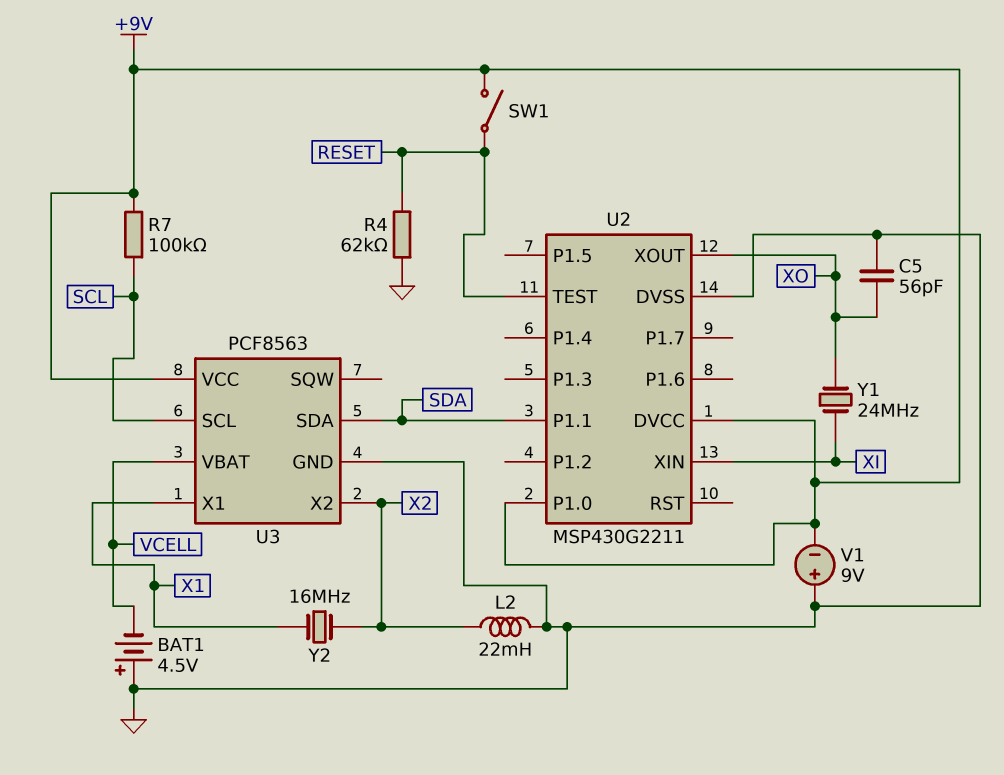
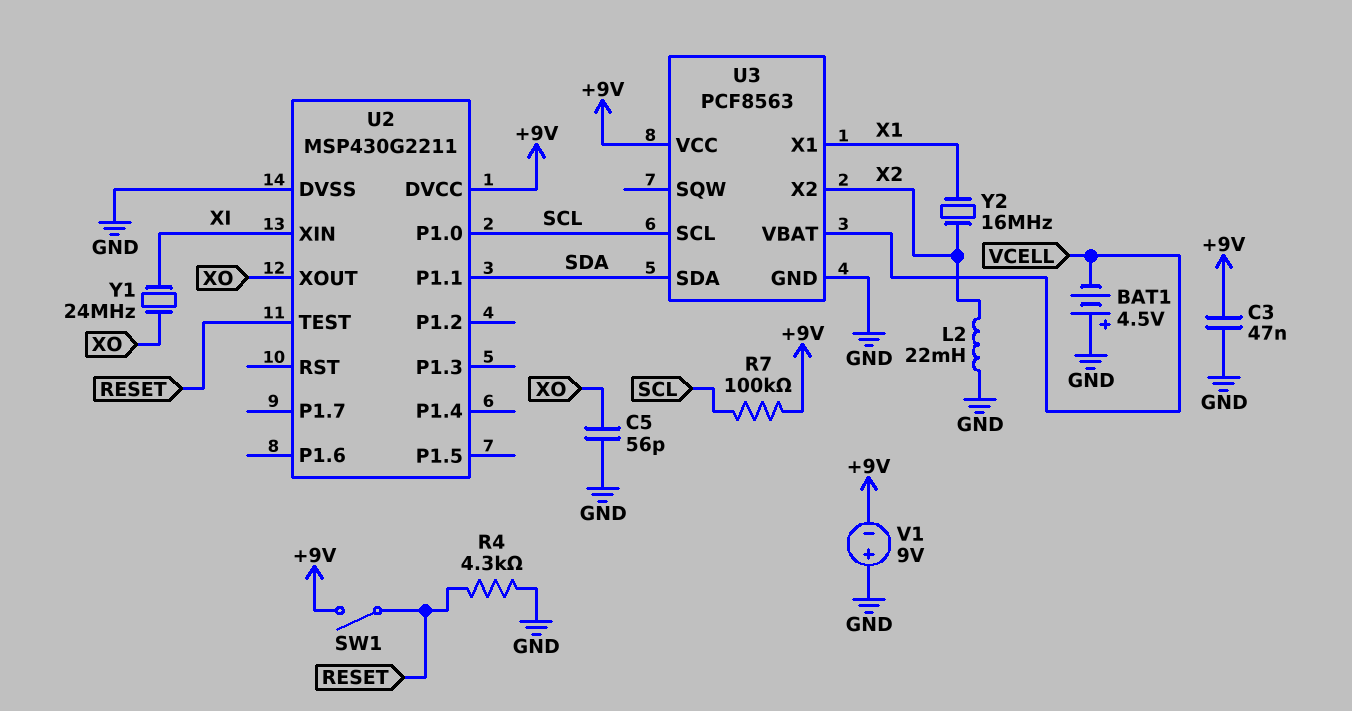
C3: none -> 47nF (+9V, GND)
R4: 62k (GND, RESET) -> 4.3k (GND, RESET)
U2 pin P1.0: +9V -> SCL

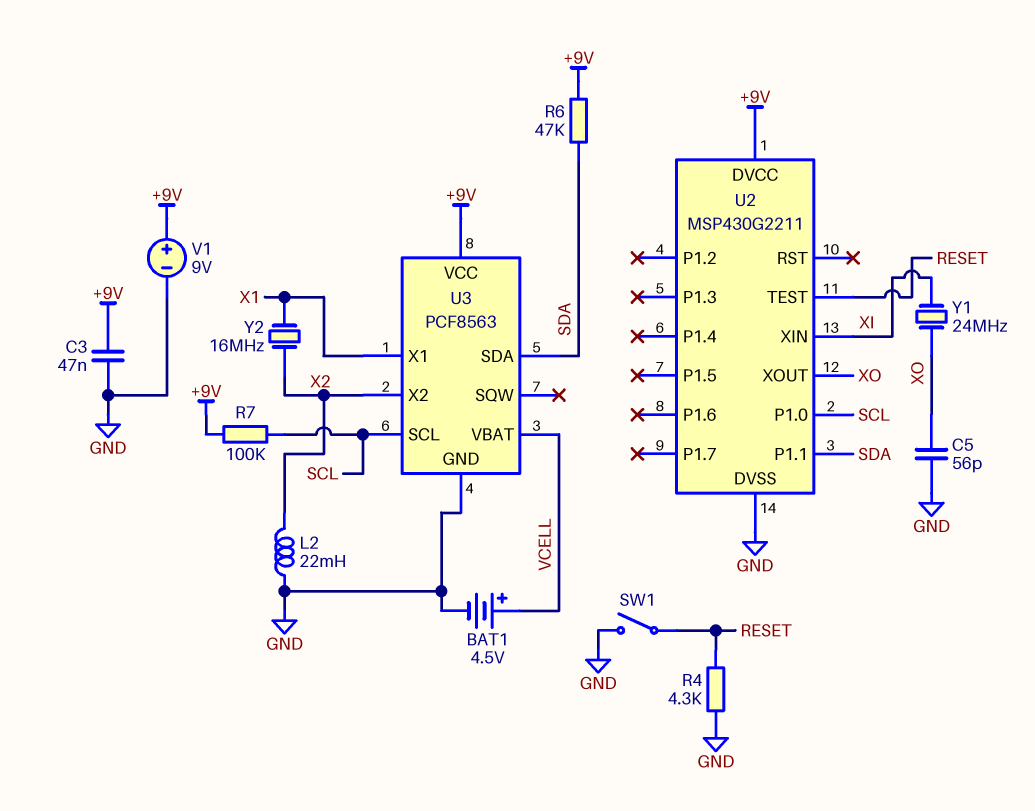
BAT1: 4.5V (plus GND, minus VCELL) -> 4.5V (plus VCELL, minus GND)
R6: none -> 47k (+9V, SDA)
SW1: switch (+9V, RESET) -> switch (GND, RESET)
V1: 9V (plus GND, minus +9V) -> 9V (plus +9V, minus GND)

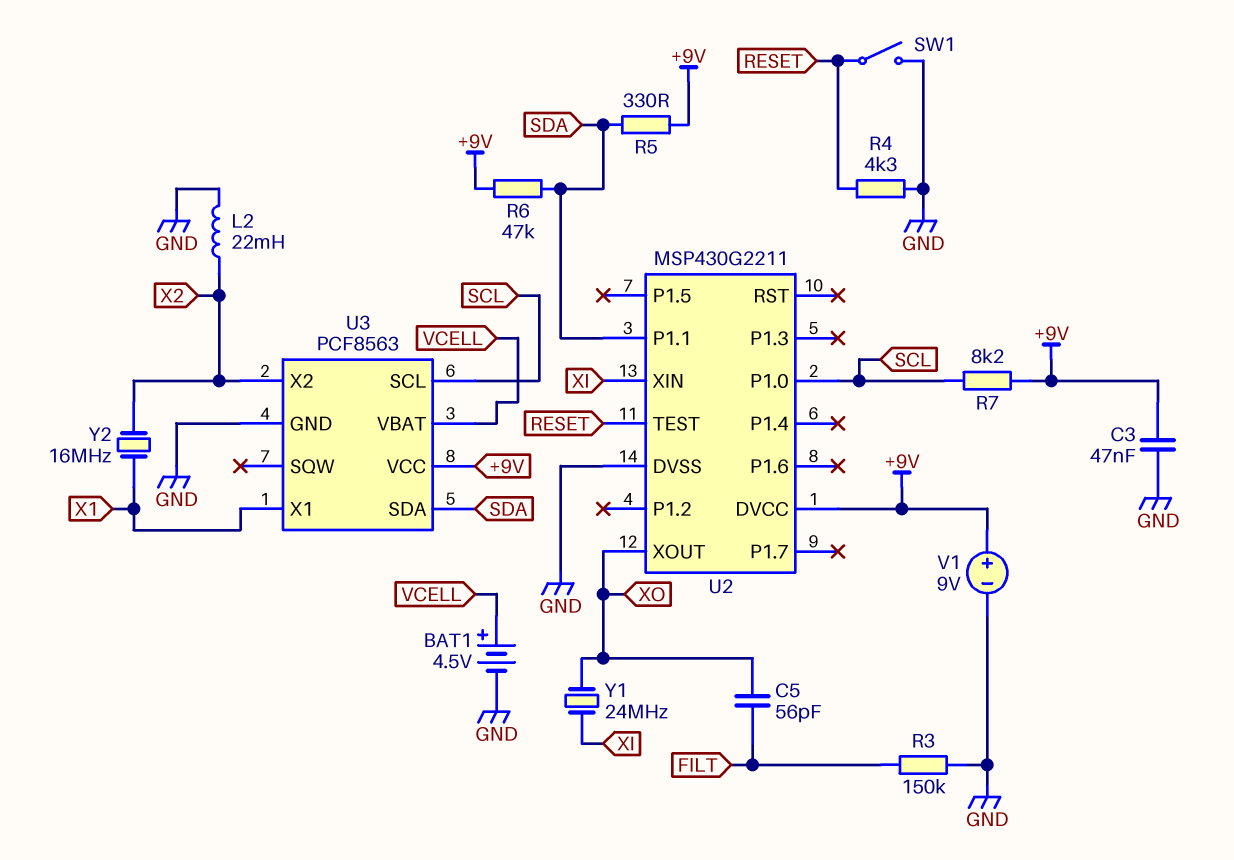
C5: 56pF (GND, XO) -> 56pF (FILT, XO)
R3: none -> 150k (FILT, GND)
R5: none -> 330 (+9V, SDA)
R7: 100k (+9V, SCL) -> 8.2k (+9V, SCL)

